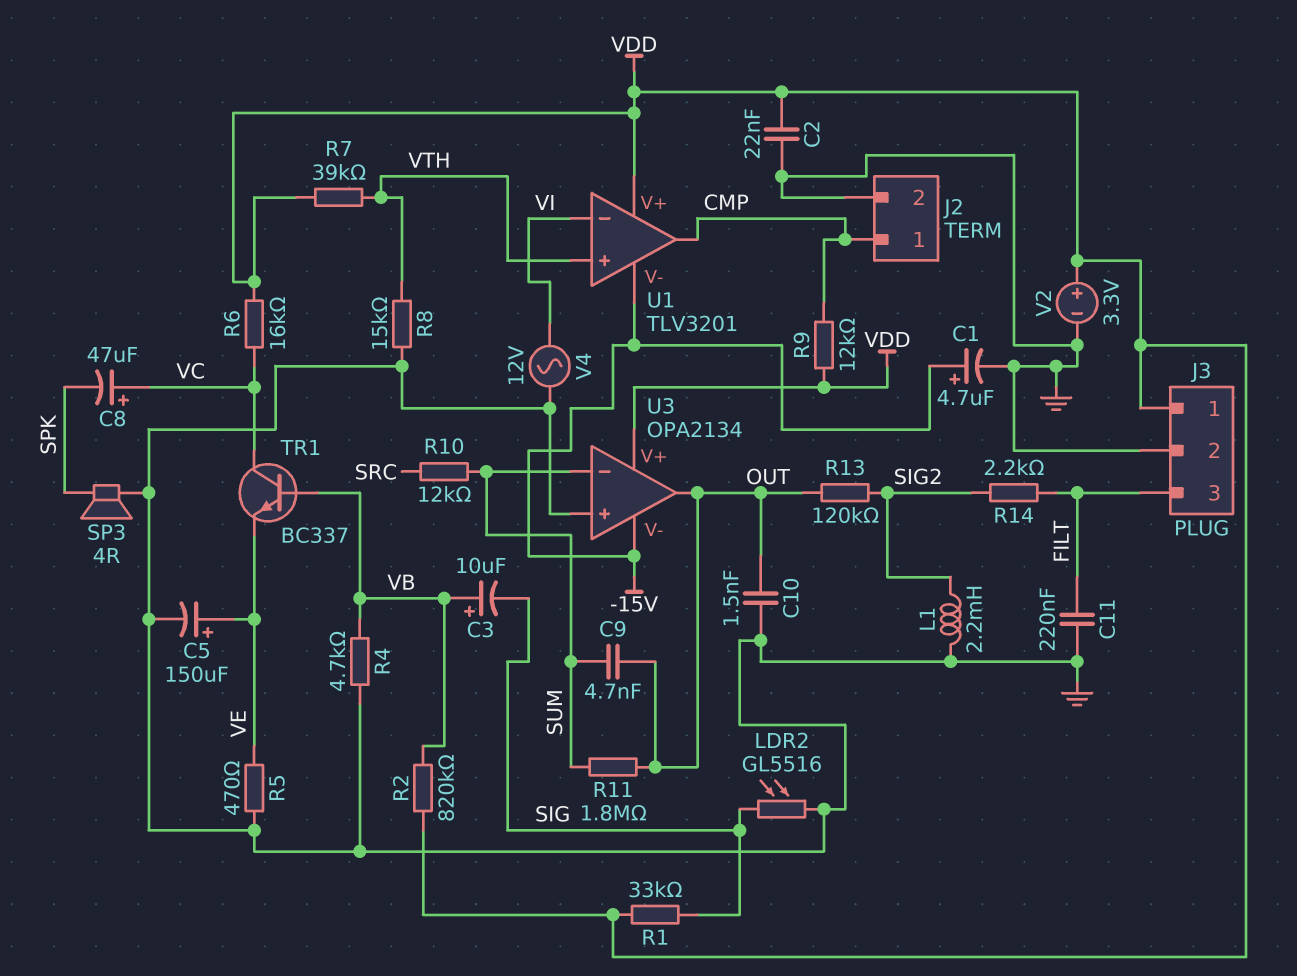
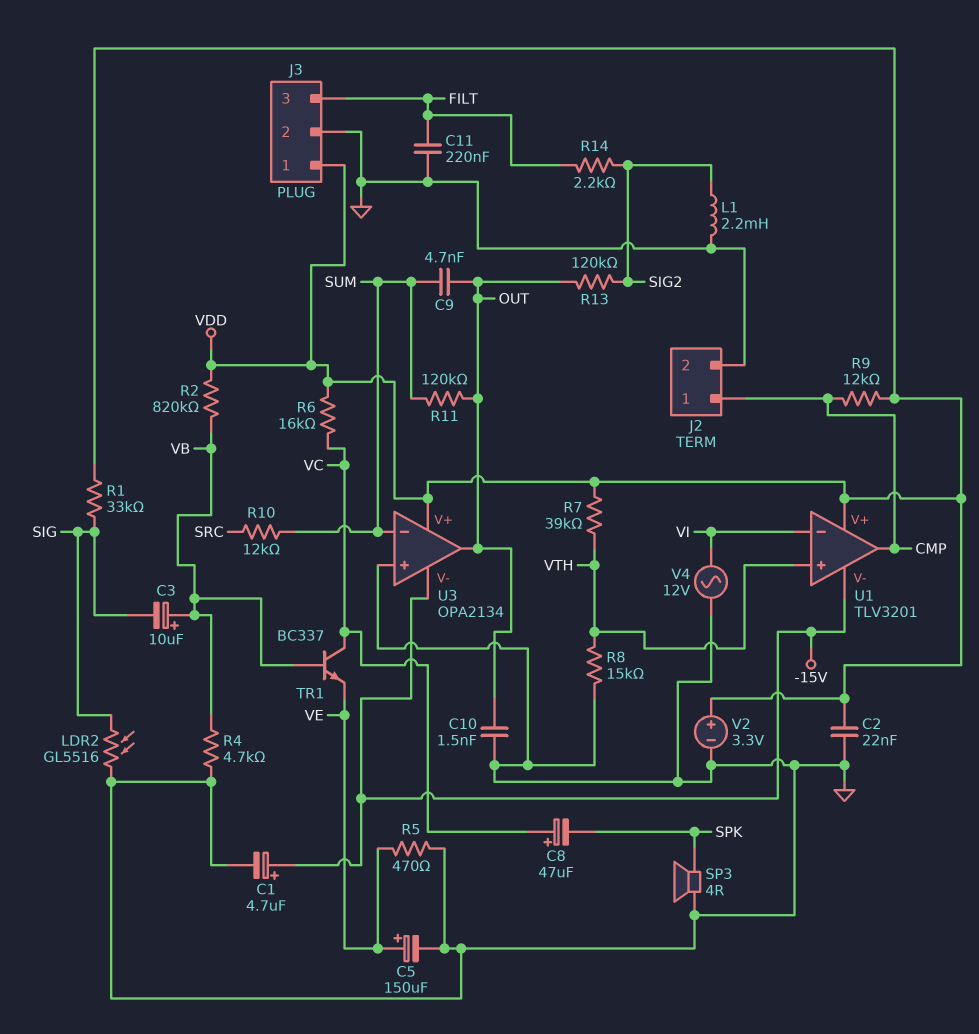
R11: 1.8M (OUT, SUM) -> 120k (OUT, SUM)

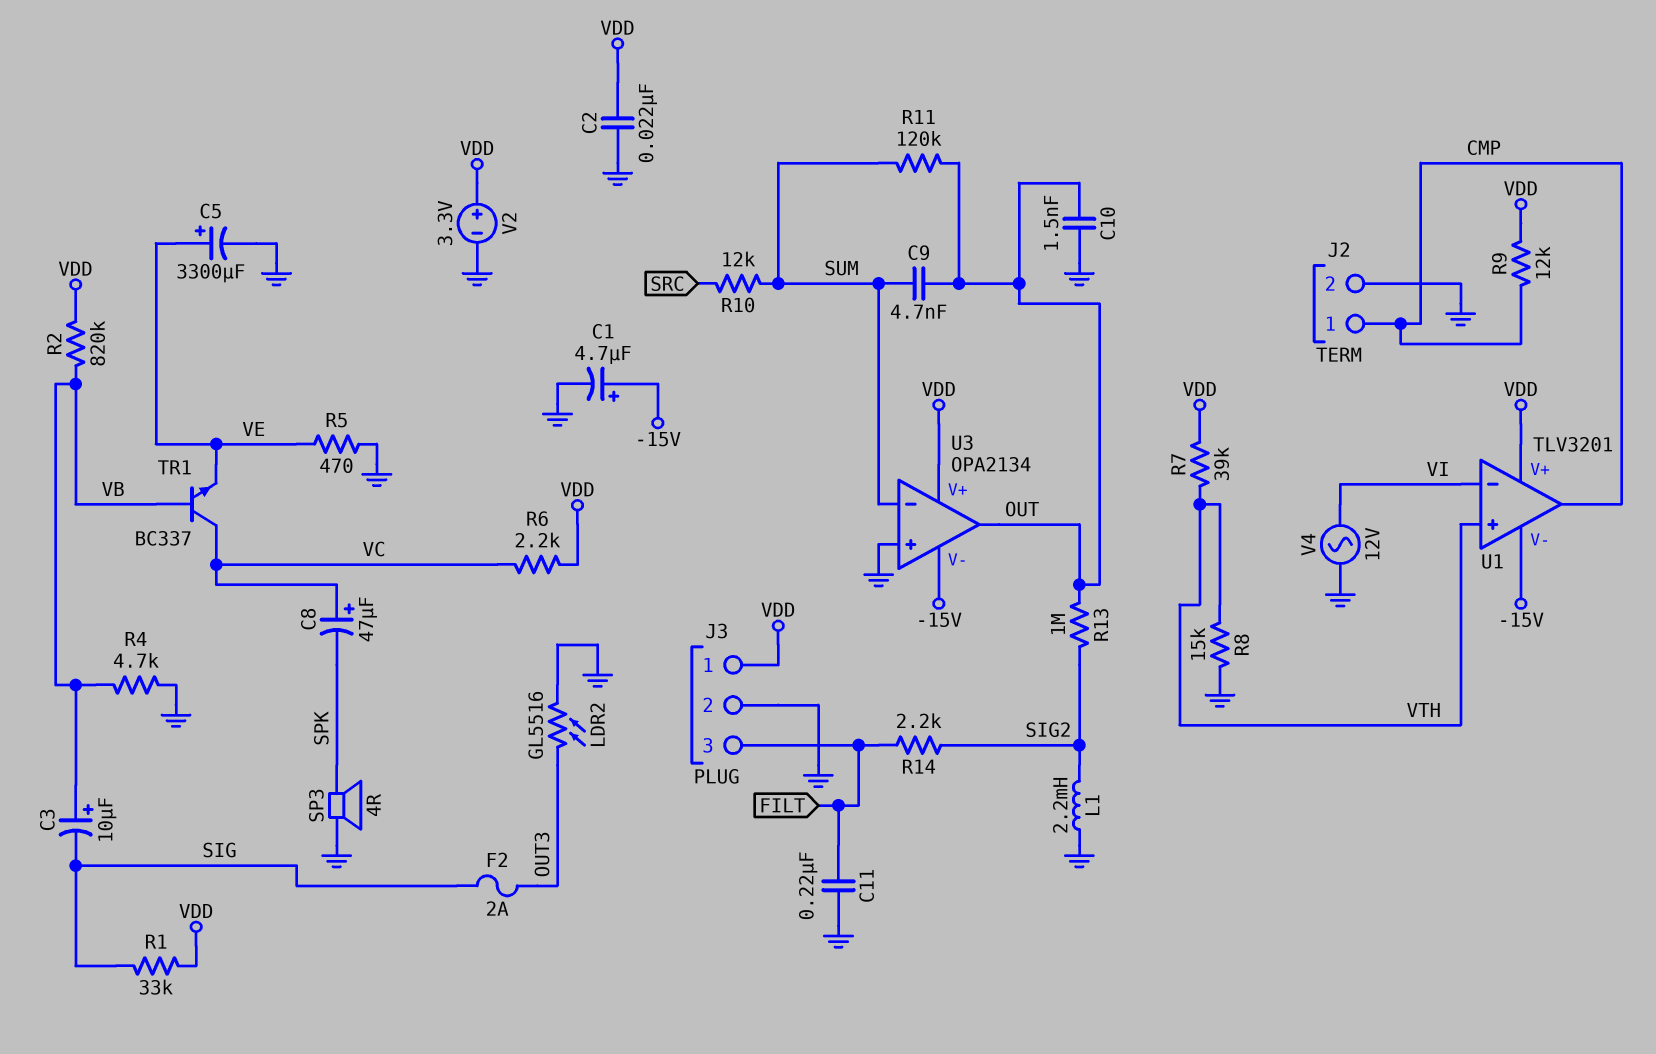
C5: 150uF (plus VE, minus GND) -> 3300uF (plus VE, minus GND)
F2: none -> 2A (OUT3, SIG)
LDR2: GL5516 (GND, SIG) -> GL5516 (GND, OUT3)
R6: 16k (VC, VDD) -> 2.2k (VC, VDD)
R13: 120k (OUT, SIG2) -> 1M (OUT, SIG2)

